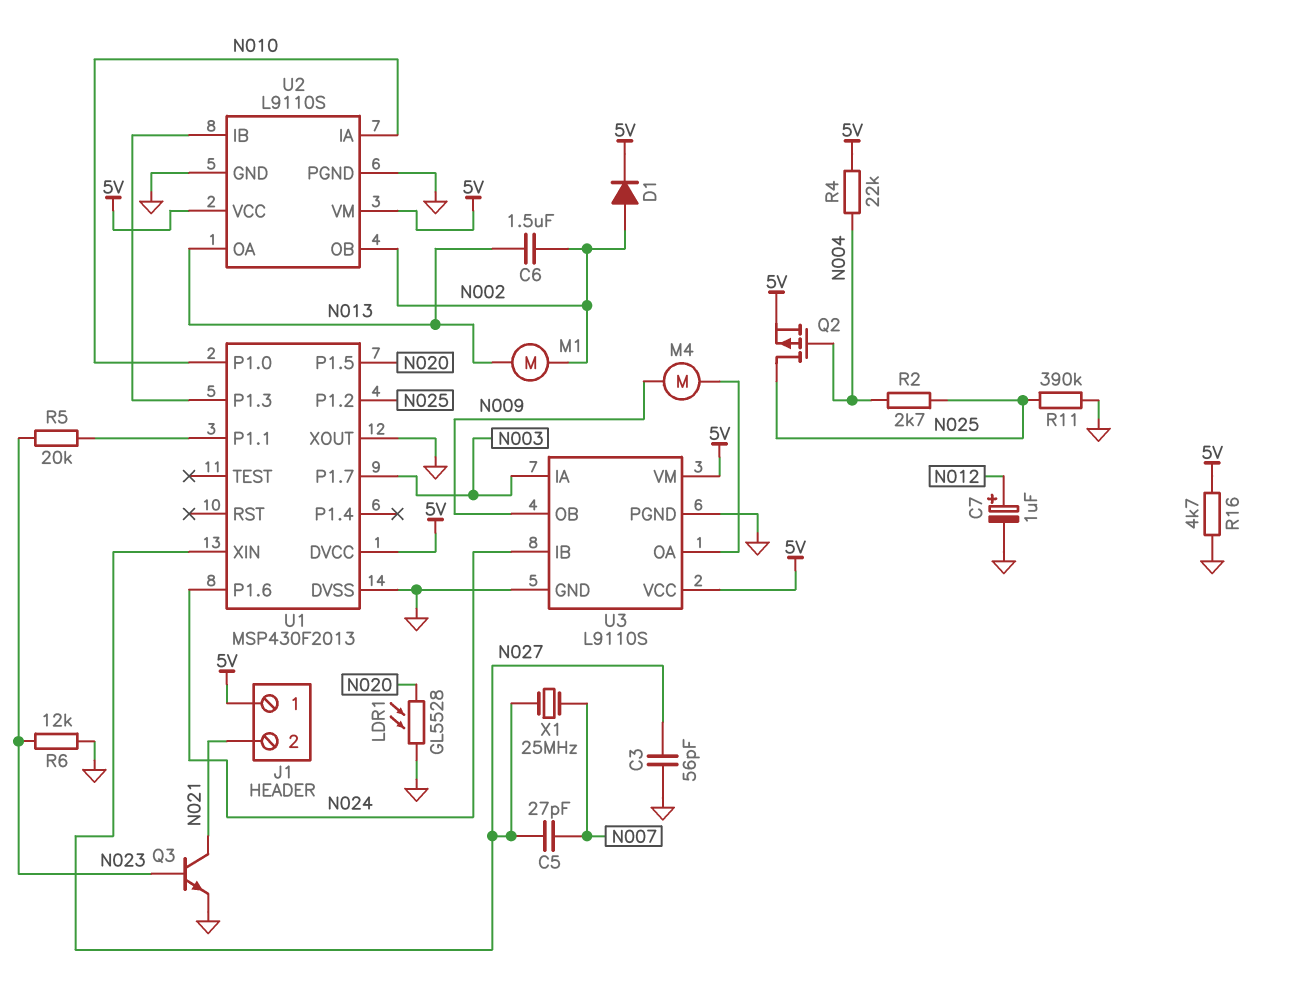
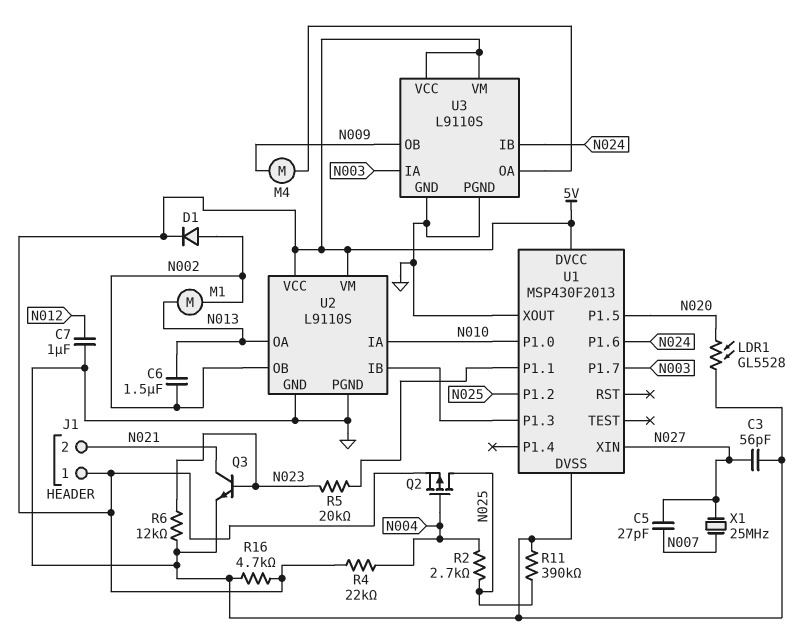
C7: 1uF (plus N012, minus GND) -> 1uF (GND, N012)

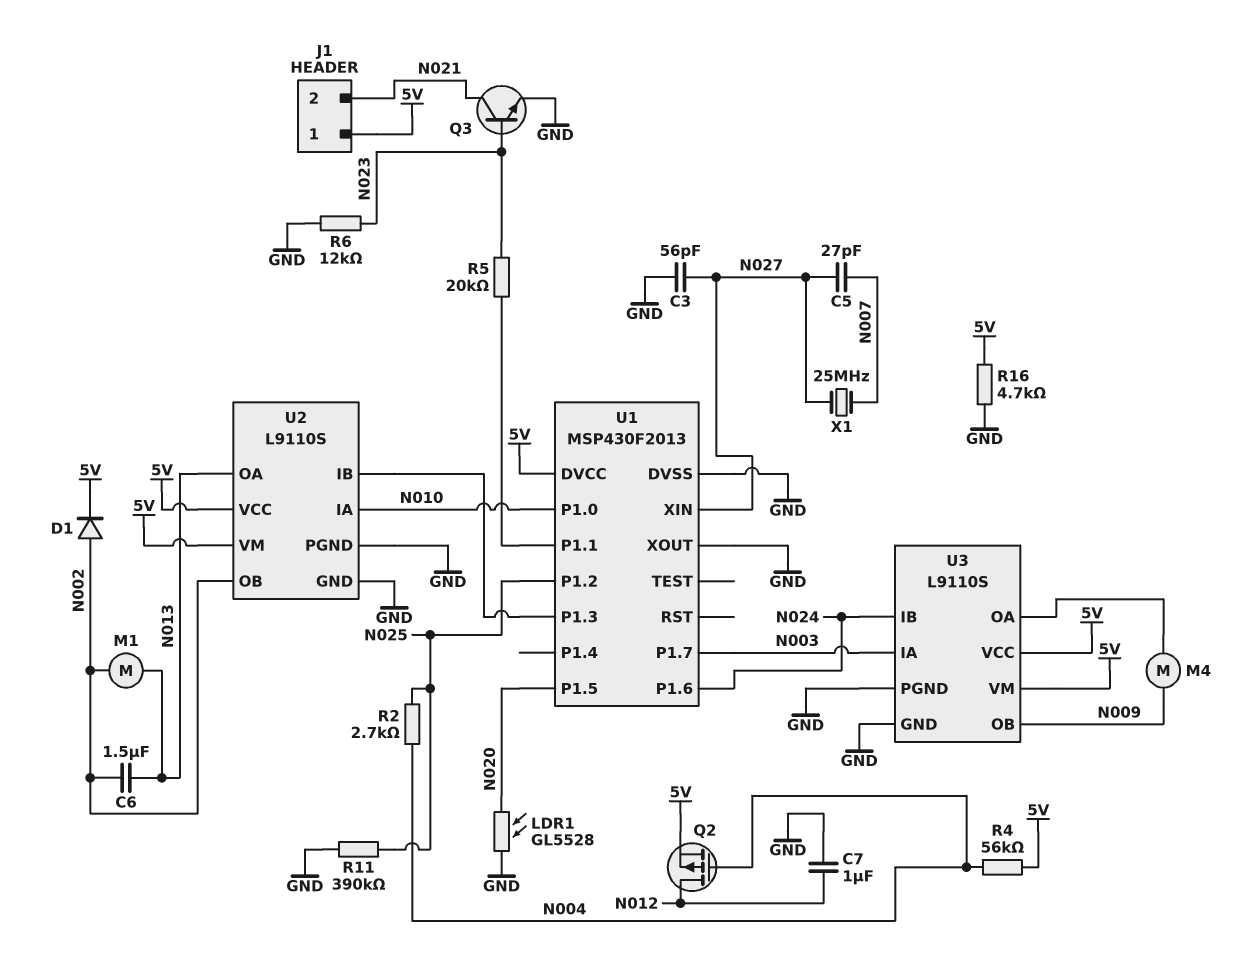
Q2: PMOS (G N004, D N025, S 5V) -> PMOS (G N004, D N012, S 5V)
R4: 22k (5V, N004) -> 56k (5V, N004)

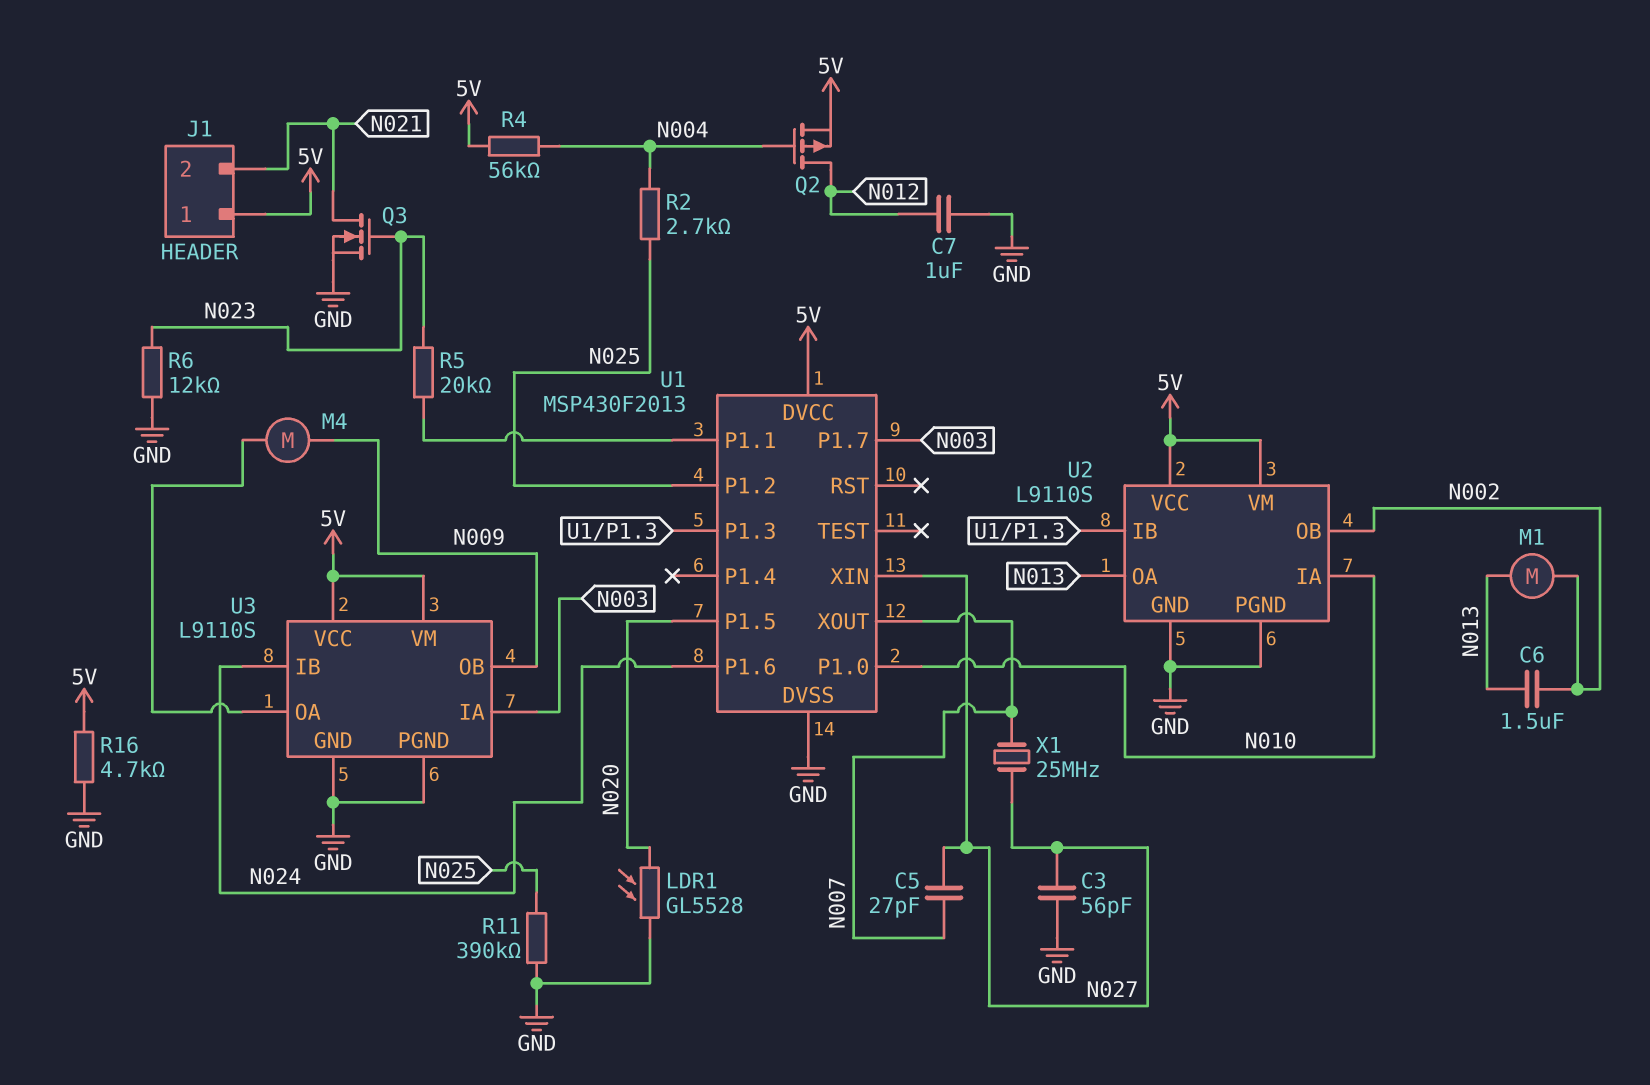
D1: diode (A N002, K 5V) -> none
Q3: NPN (B N023, C N021, E GND) -> NMOS (G N023, D N021, S GND)
U1 pin XOUT: GND -> N007

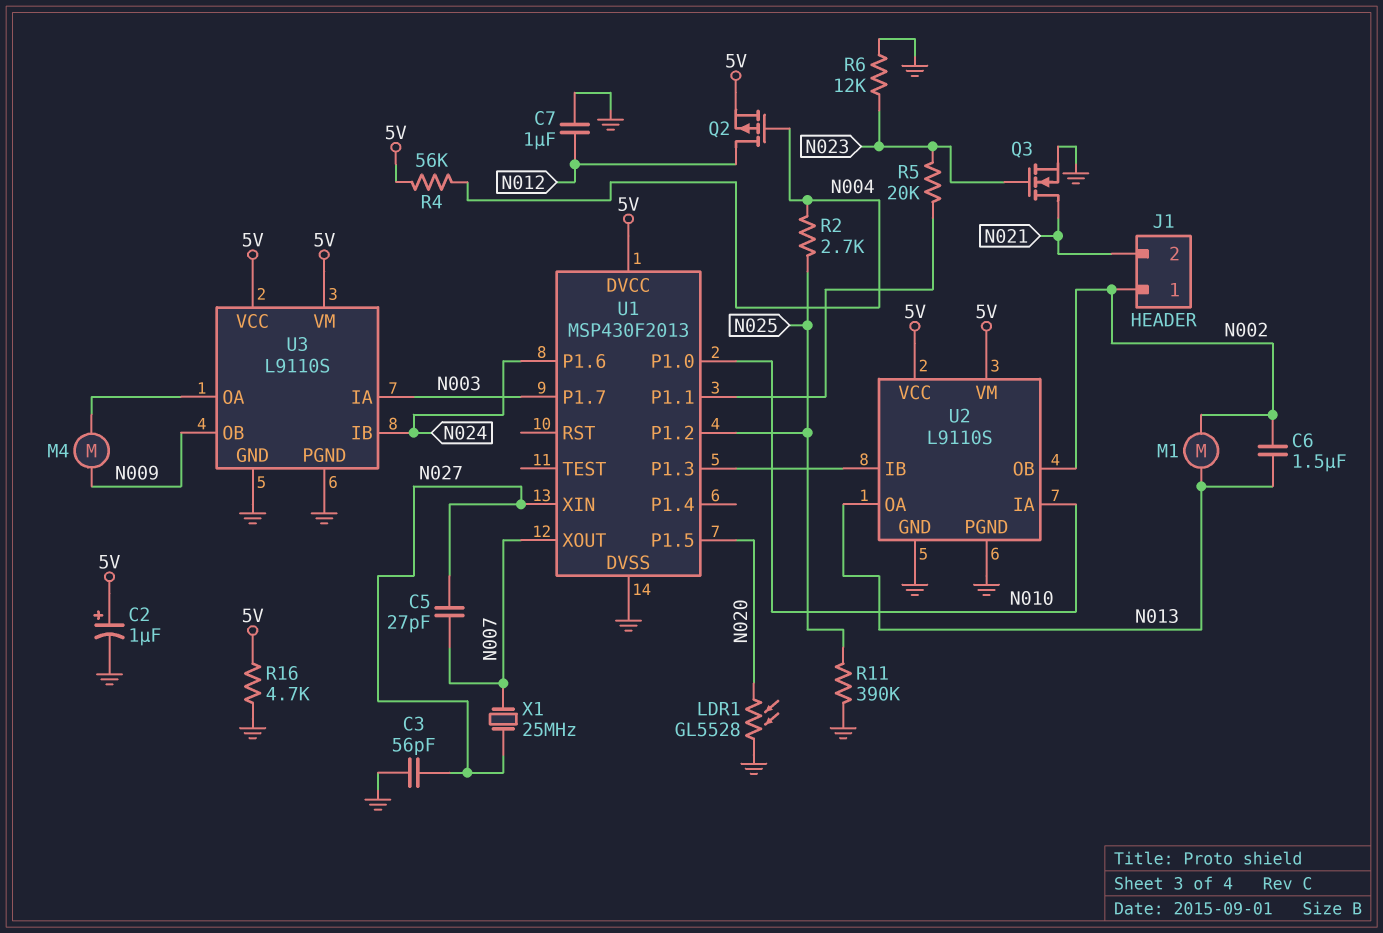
C2: none -> 1uF (plus 5V, minus GND)
J1 pin 1: 5V -> N002

